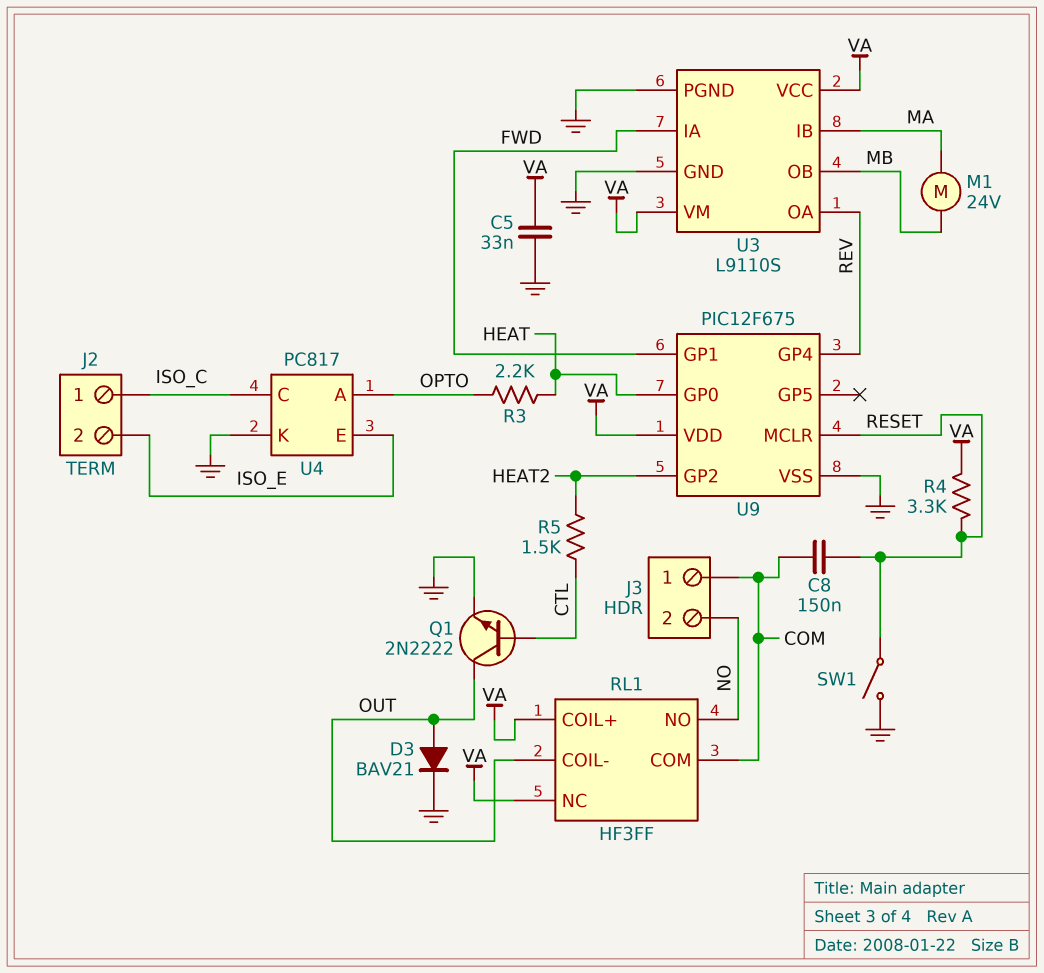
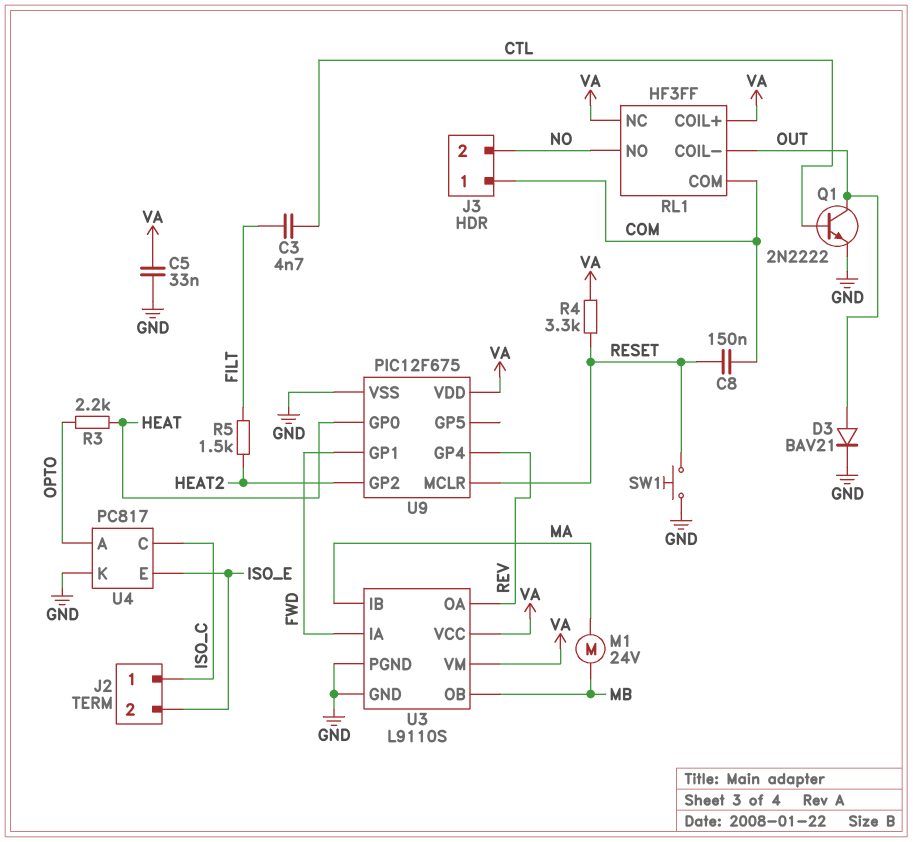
C3: none -> 4.7nF (CTL, FILT)
R5: 1.5k (CTL, HEAT2) -> 1.5k (FILT, HEAT2)
SW1: switch (GND, RESET) -> button (GND, RESET)

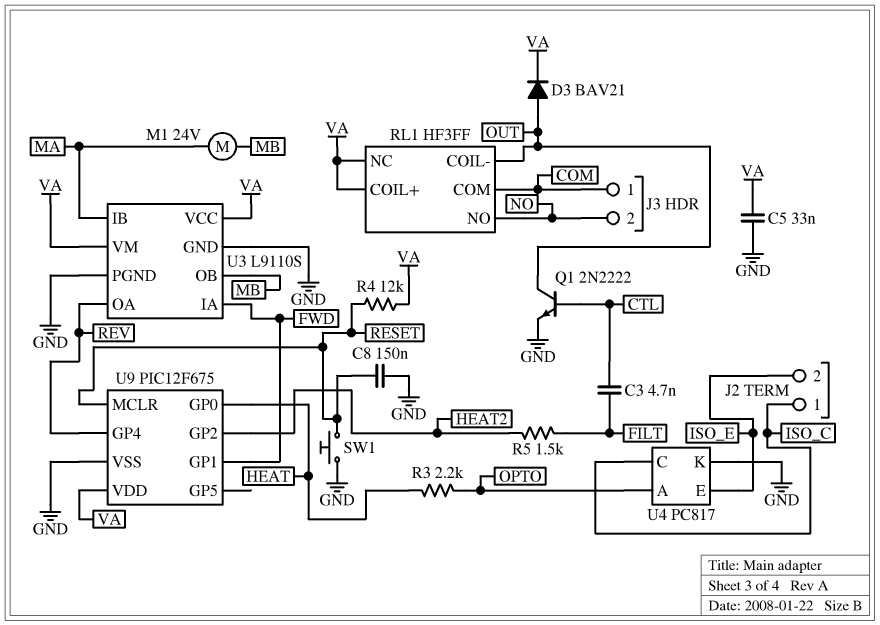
C8: 150nF (COM, RESET) -> 150nF (GND, RESET)
D3: diode BAV21 (A OUT, K GND) -> diode BAV21 (A OUT, K VA)
R4: 3.3k (RESET, VA) -> 12k (RESET, VA)

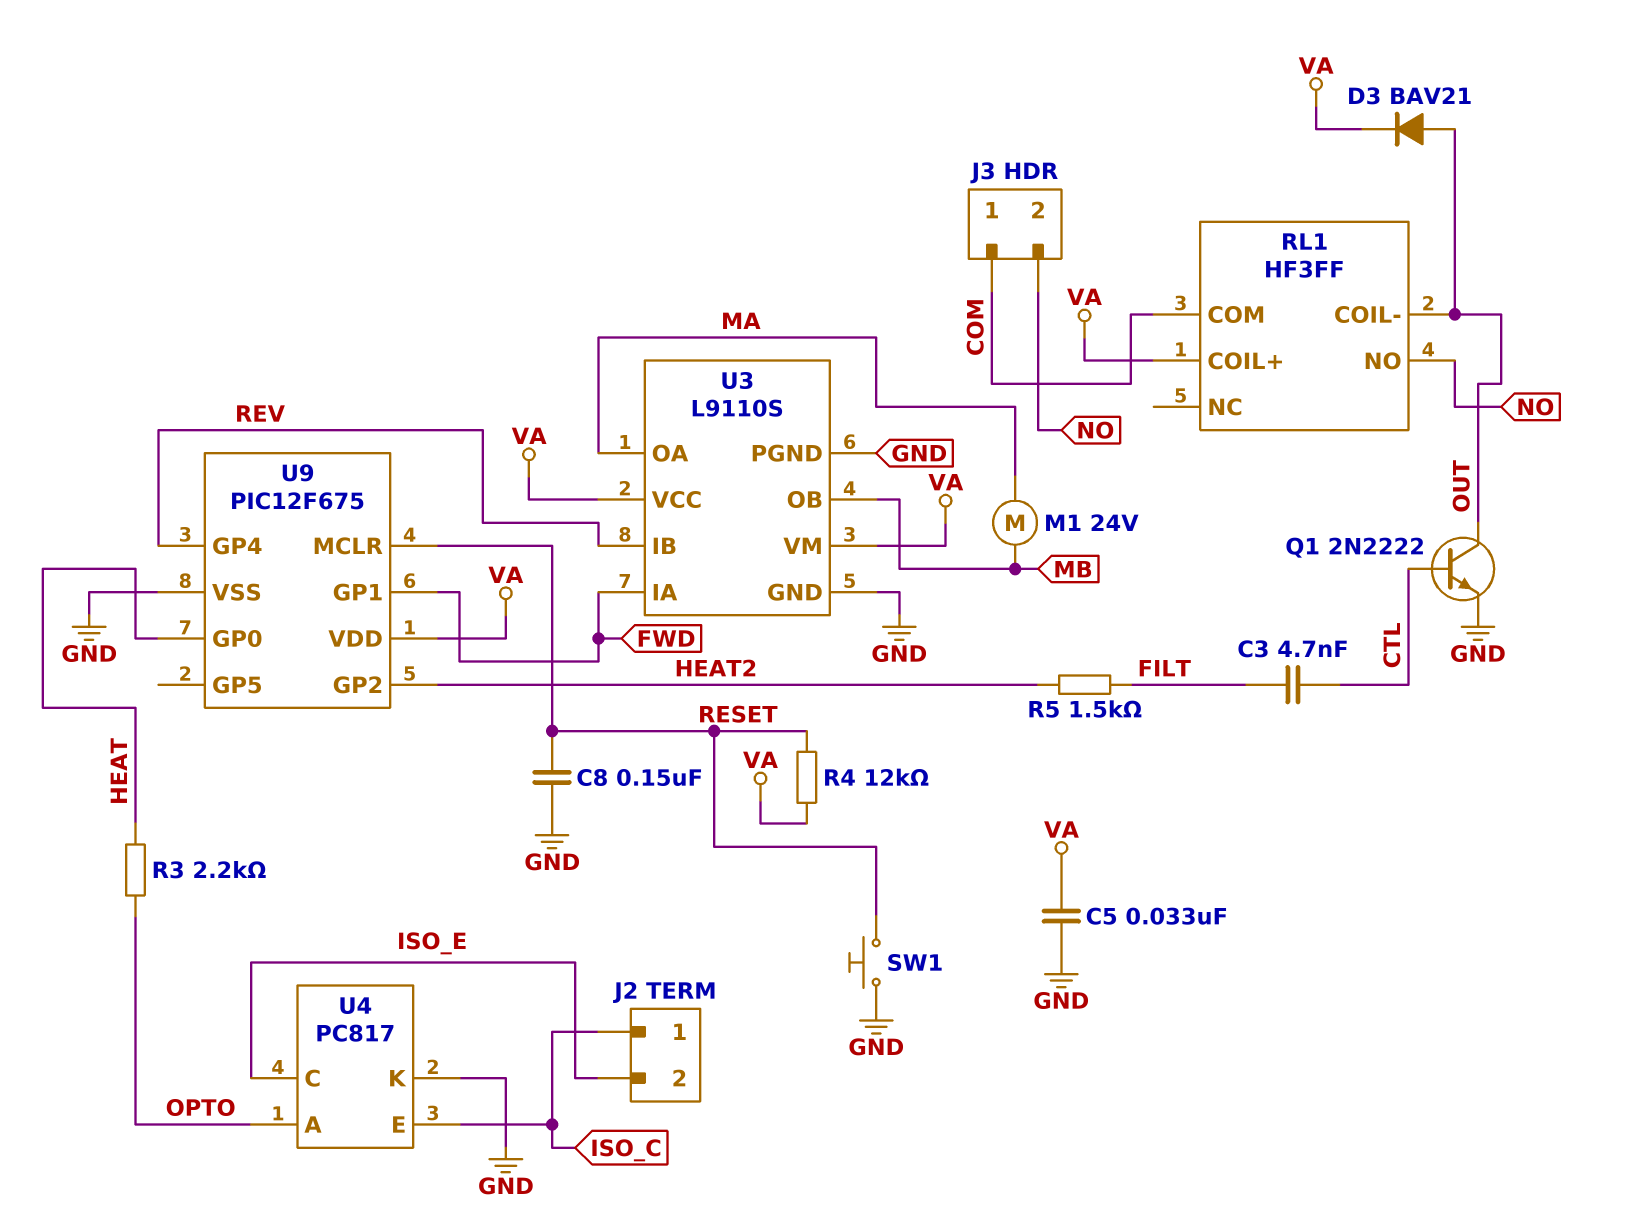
RL1 pin NC: VA -> none
U3 pin IB: MA -> REV
U3 pin OA: REV -> MA
U4 pin C: ISO_C -> ISO_E
U4 pin E: ISO_E -> ISO_C

